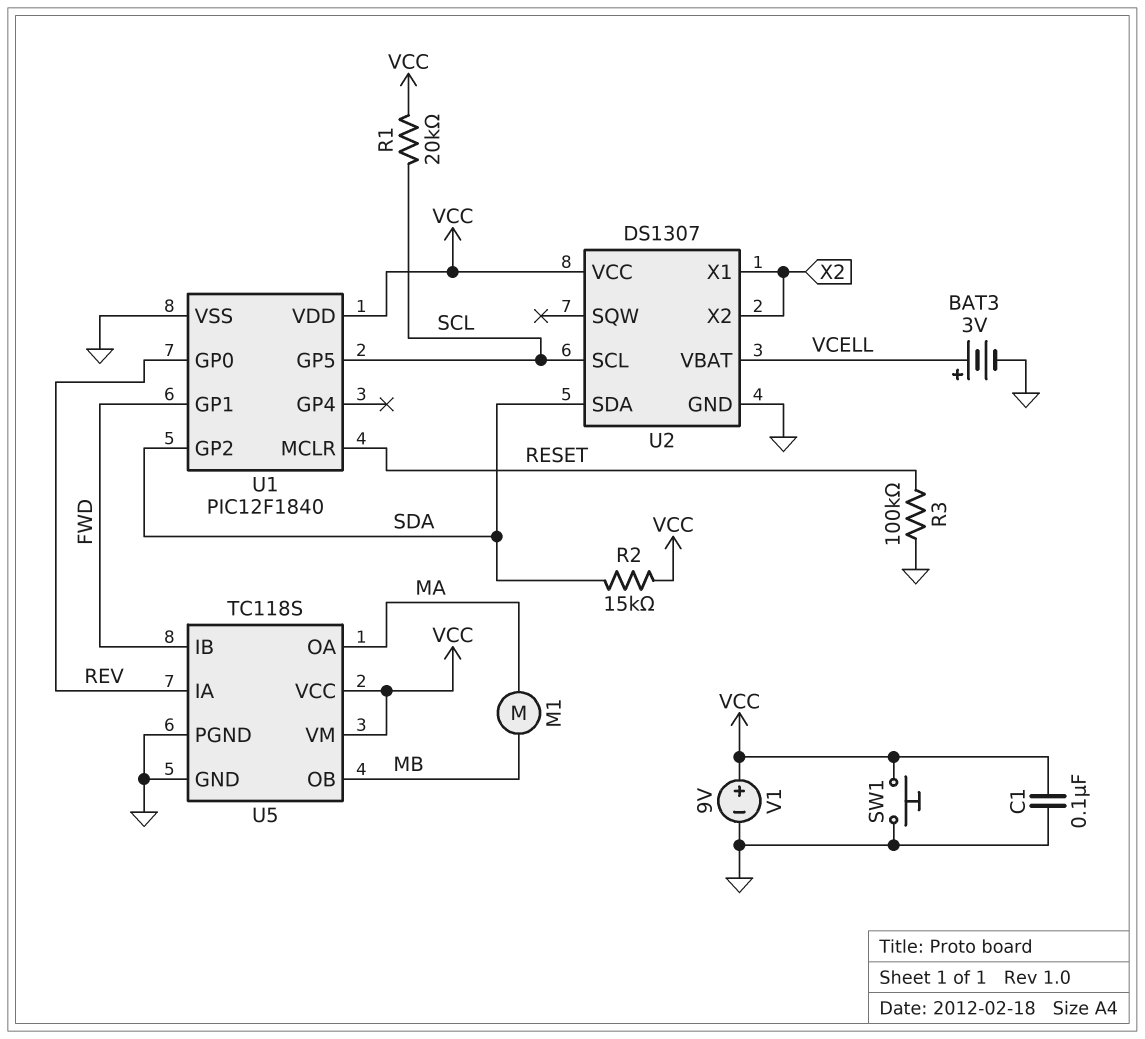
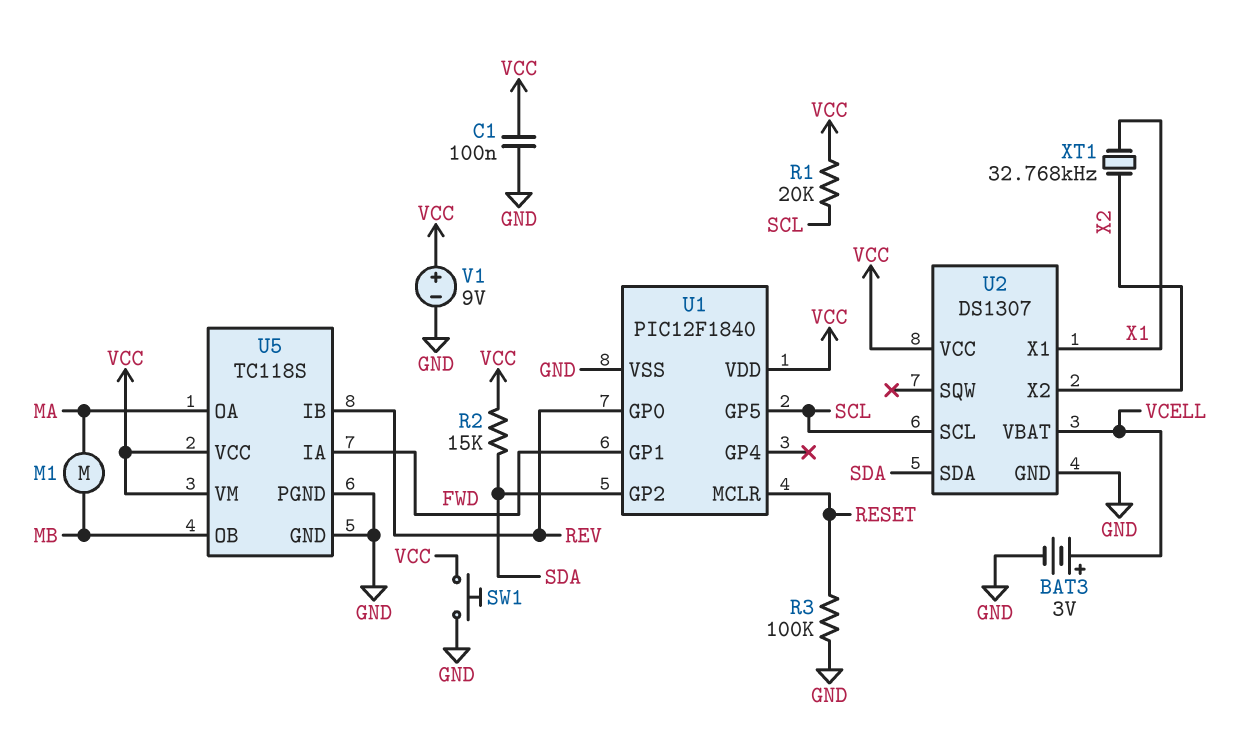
U2 pin X1: X2 -> X1
U5 pin IA: REV -> FWD
U5 pin IB: FWD -> REV
XT1: none -> 32.768kHz (X1, X2)

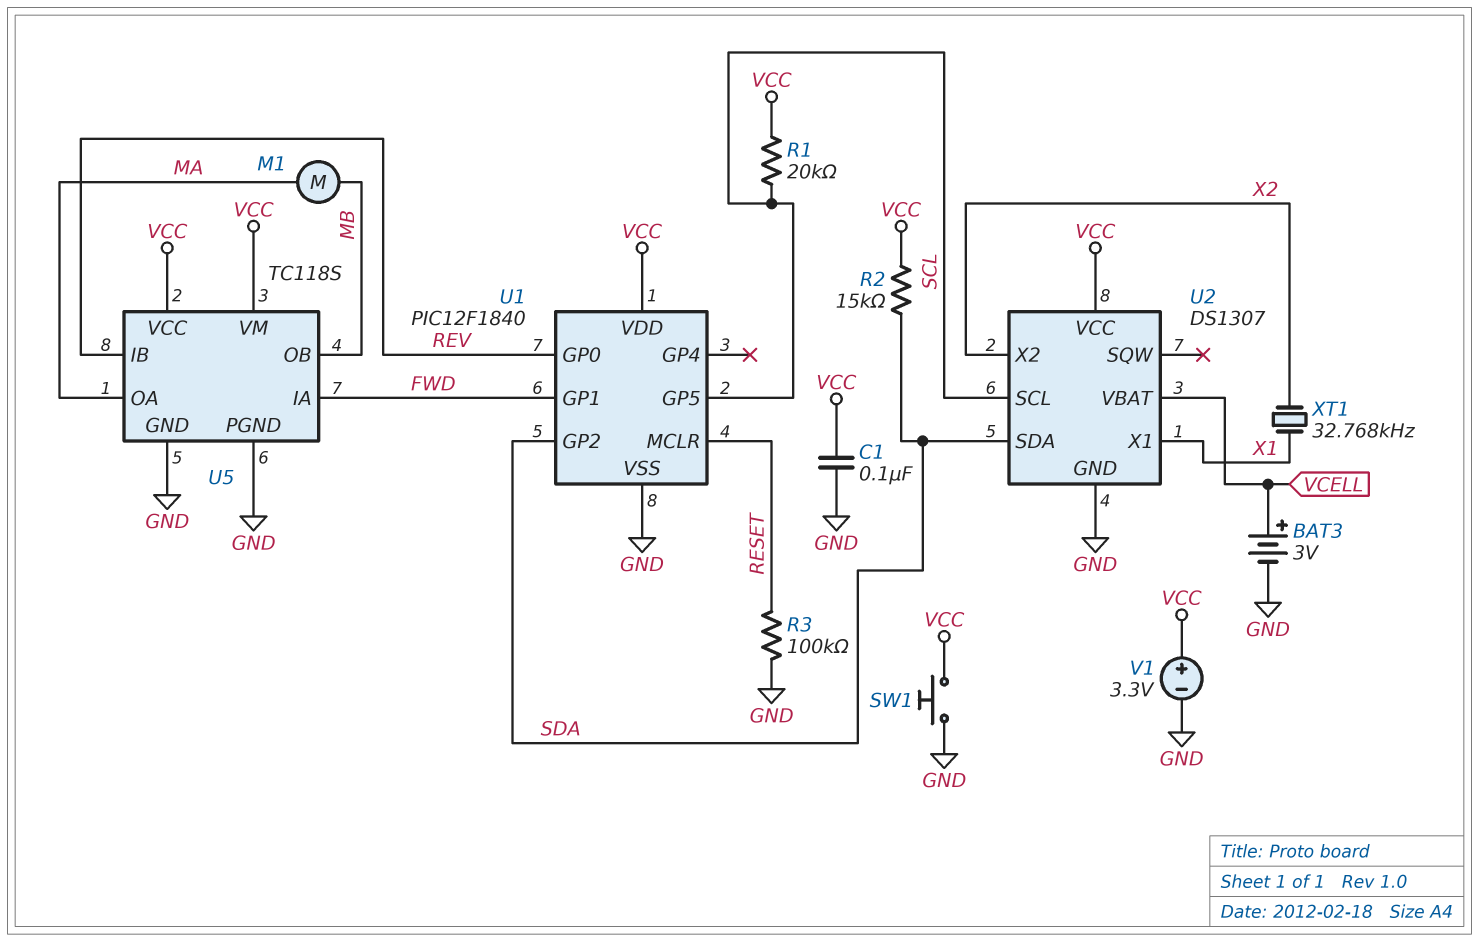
V1: 9V (plus VCC, minus GND) -> 3.3V (plus VCC, minus GND)

